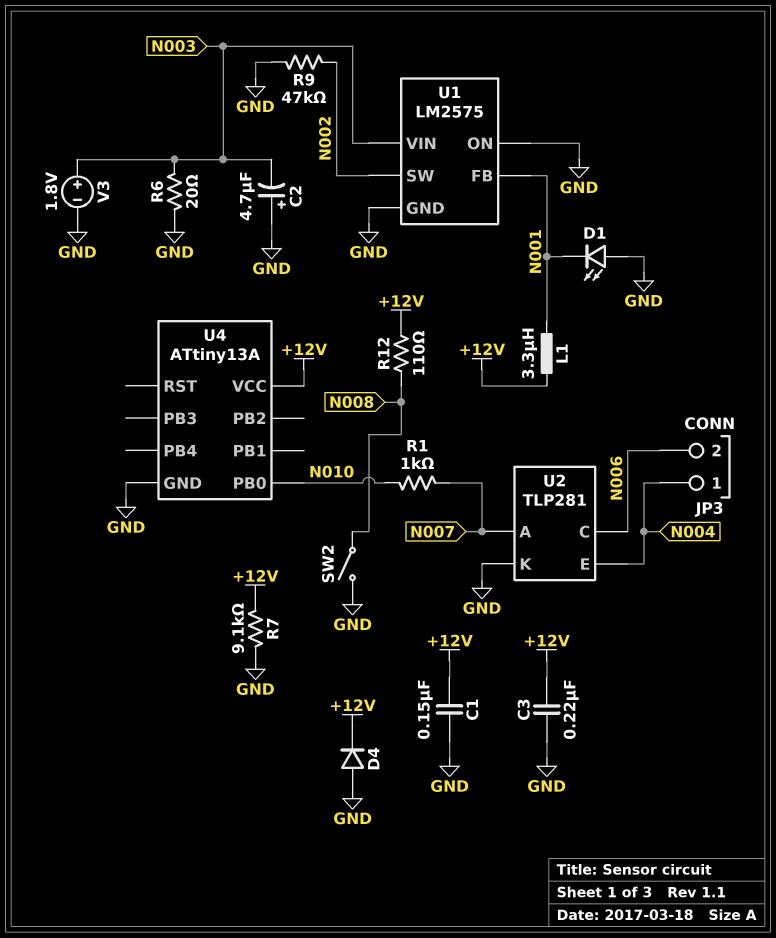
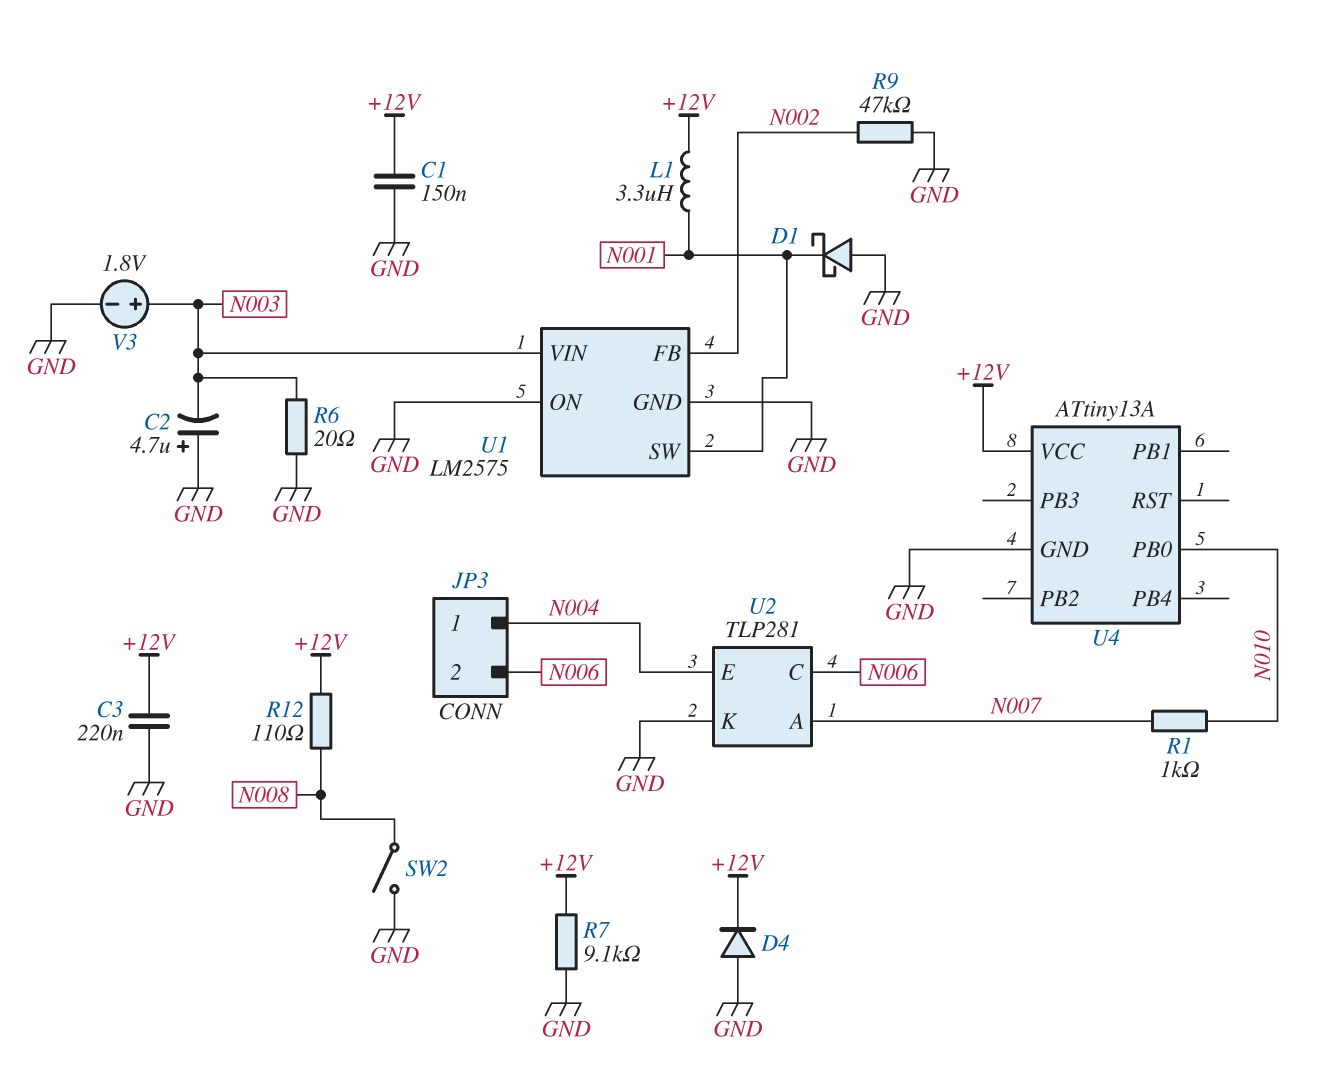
D1: LED (A GND, K N001) -> schottky (A GND, K N001)
U1 pin FB: N001 -> N002
U1 pin SW: N002 -> N001

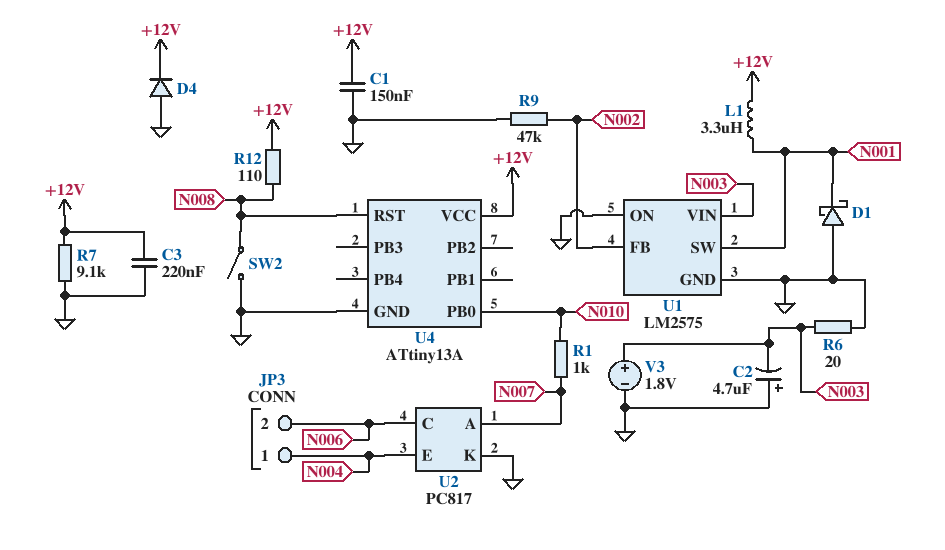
U2: TLP281 -> PC817
U4 pin RST: none -> N008

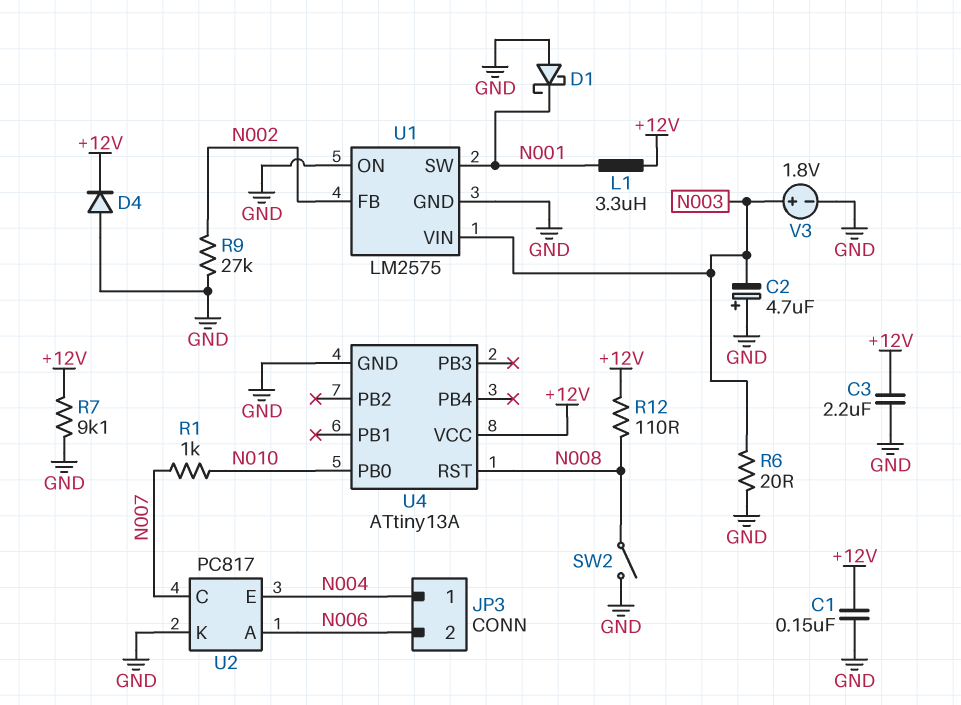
C3: 220nF (+12V, GND) -> 2.2uF (+12V, GND)
R9: 47k (GND, N002) -> 27k (GND, N002)
U2 pin A: N007 -> N006
U2 pin C: N006 -> N007

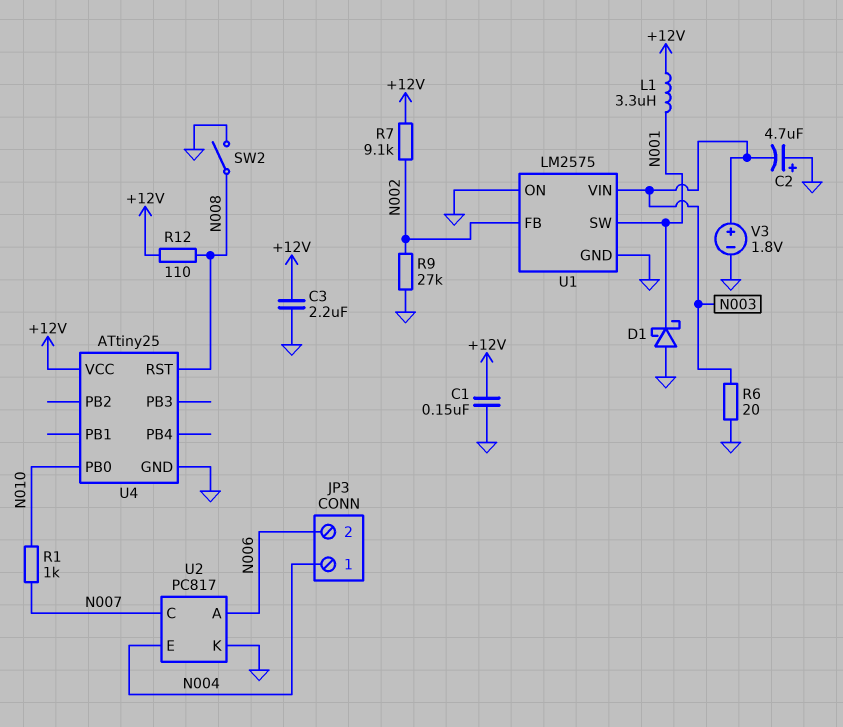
D4: diode (A GND, K +12V) -> none
R7: 9.1k (+12V, GND) -> 9.1k (+12V, N002)
U4: ATtiny13A -> ATtiny25

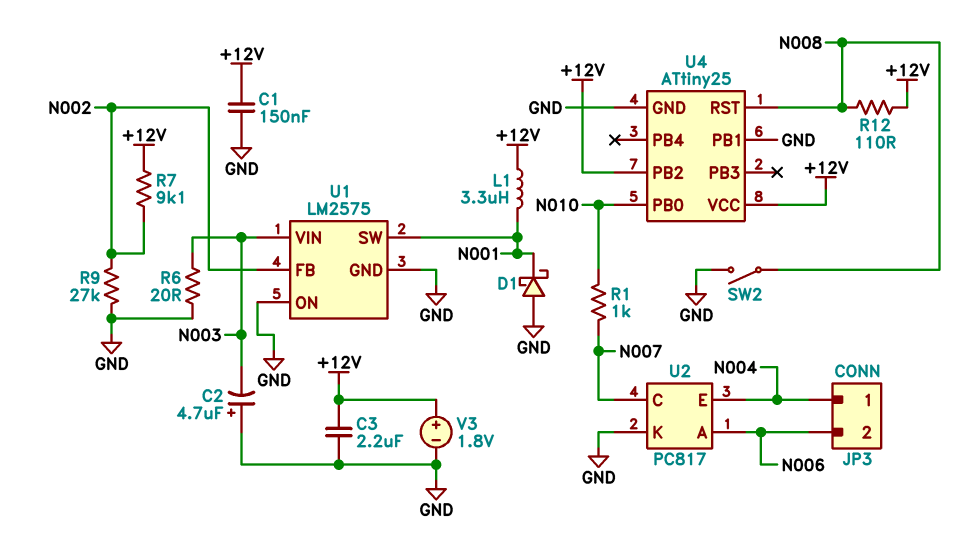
U4 pin PB1: none -> GND
U4 pin PB2: none -> +12V
V3: 1.8V (plus N003, minus GND) -> 1.8V (plus +12V, minus GND)

